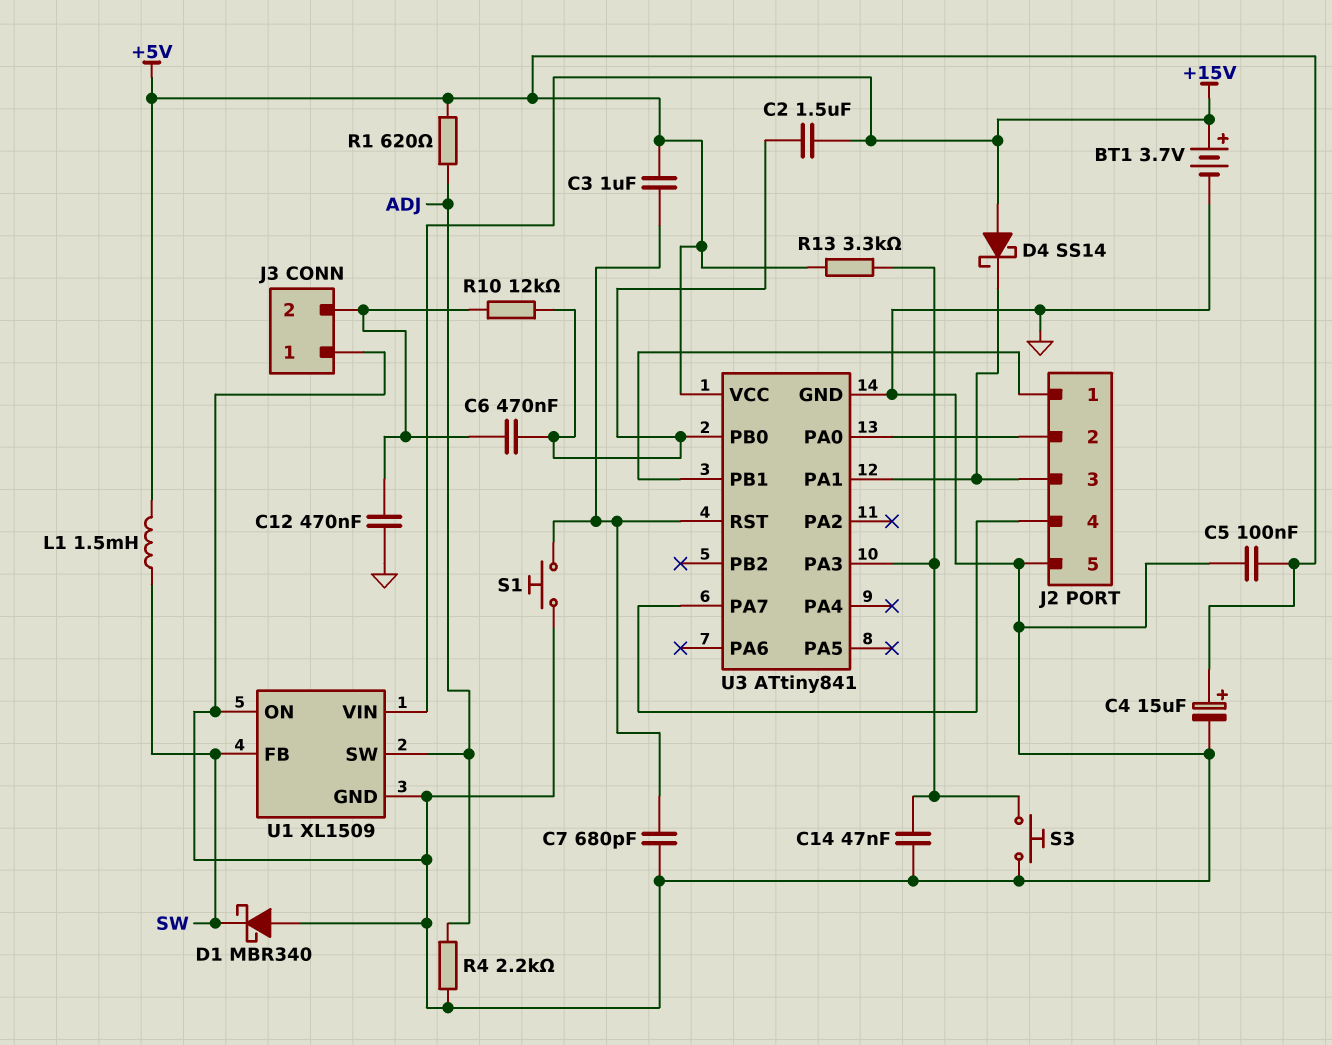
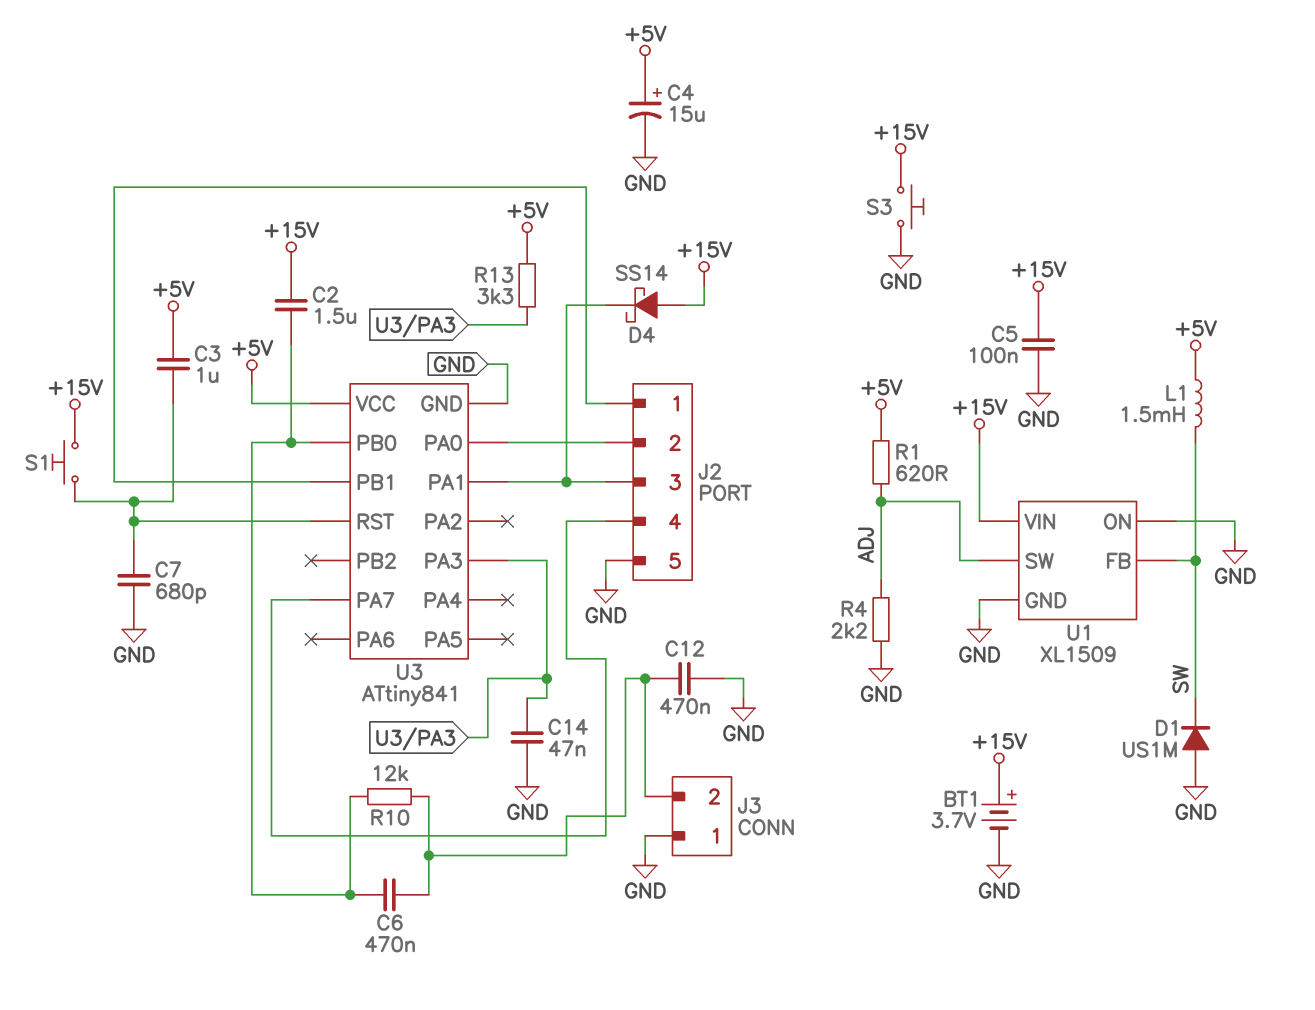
C5: 100nF (+5V, GND) -> 100nF (+15V, GND)
D1: schottky MBR340 (A GND, K SW) -> diode US1M (A GND, K SW)
S1: button (GND, U3/RST) -> button (+15V, U3/RST)
S3: button (GND, U3/PA3) -> button (+15V, GND)

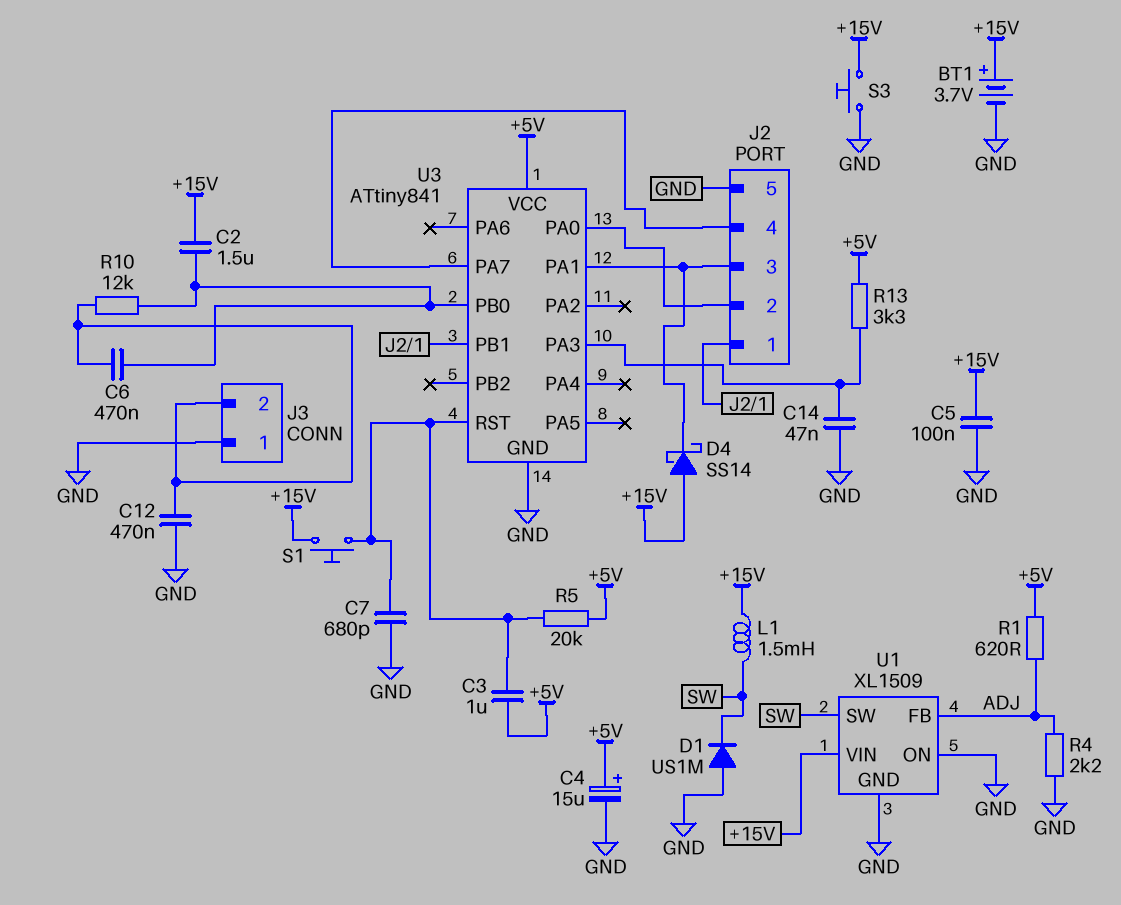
L1: 1.5mH (+5V, SW) -> 1.5mH (+15V, SW)
R5: none -> 20k (+5V, U3/RST)
U1 pin FB: SW -> ADJ
U1 pin SW: ADJ -> SW

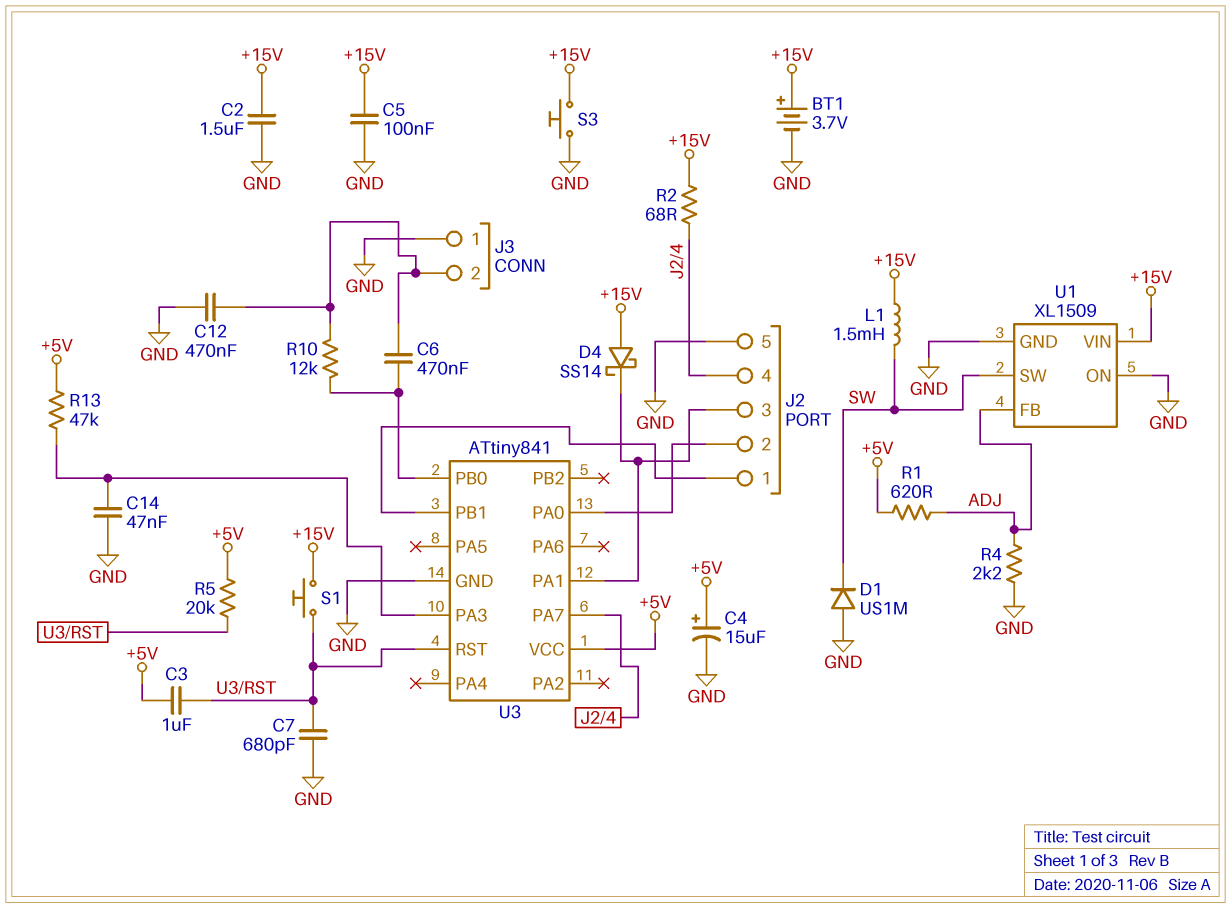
C2: 1.5uF (+15V, U3/PB0) -> 1.5uF (+15V, GND)
R2: none -> 68 (+15V, J2/4)
R13: 3.3k (+5V, U3/PA3) -> 47k (+5V, U3/PA3)

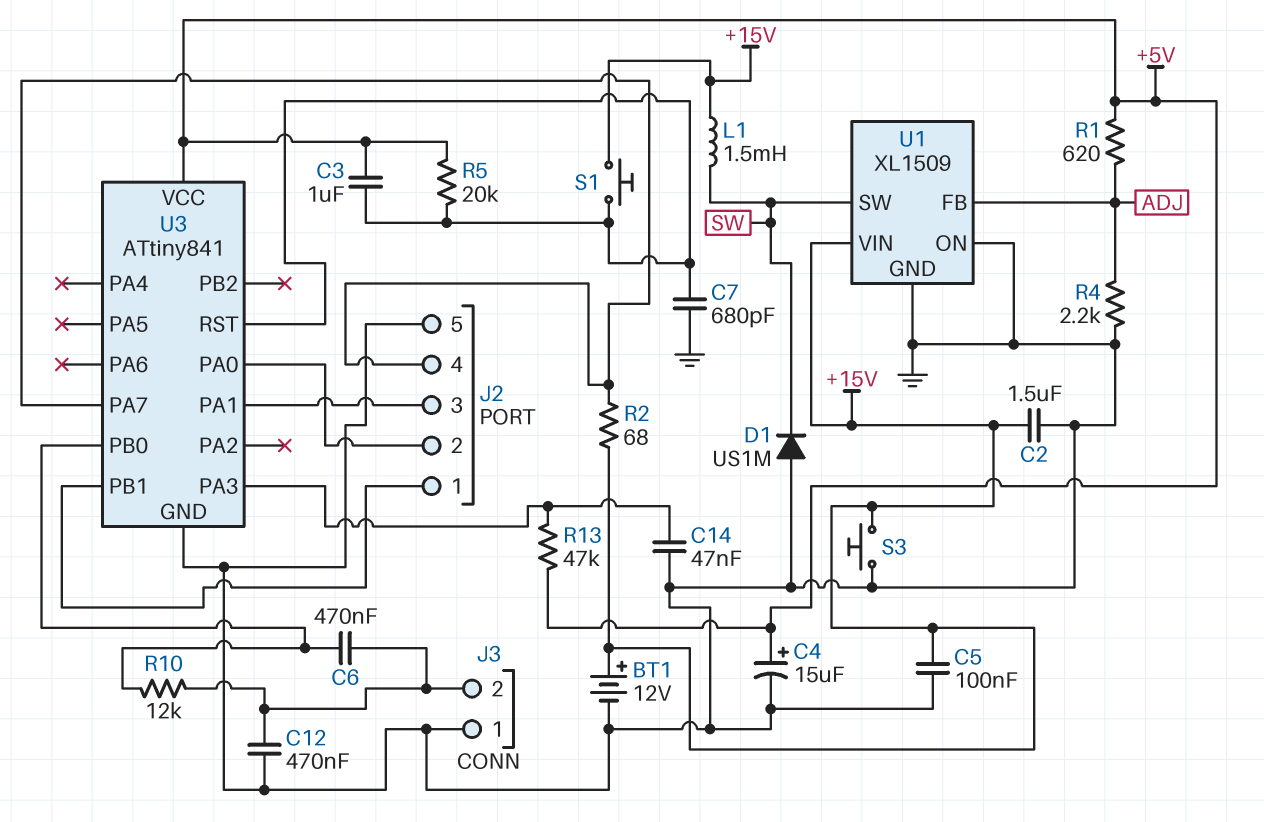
BT1: 3.7V (plus +15V, minus GND) -> 12V (plus +15V, minus GND)
D4: schottky SS14 (A +15V, K J2/3) -> none

